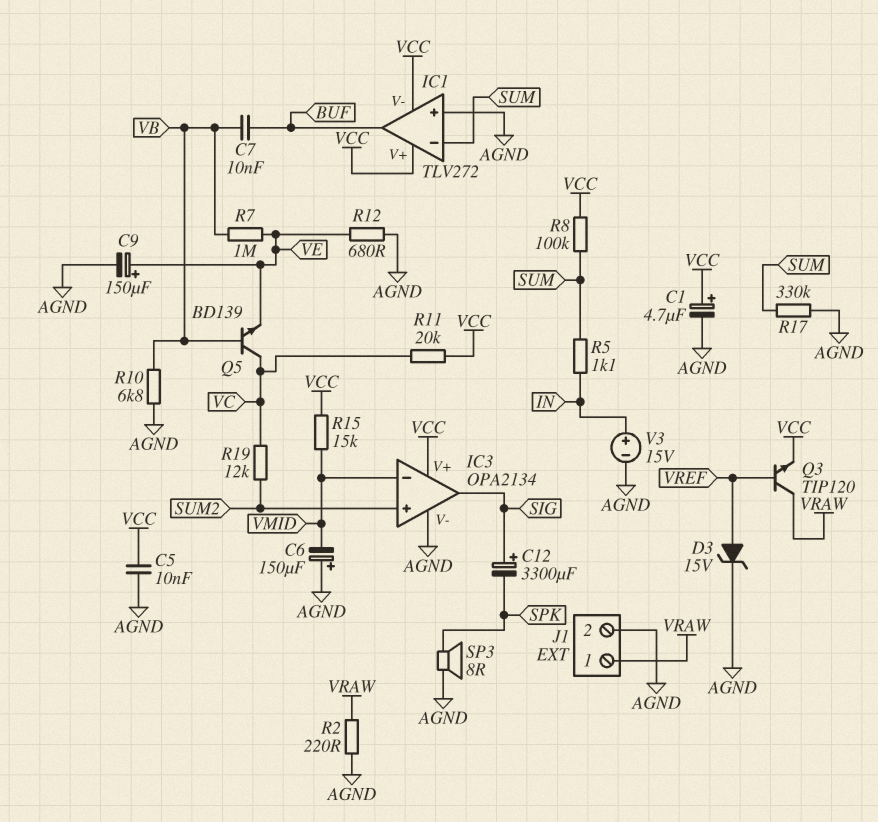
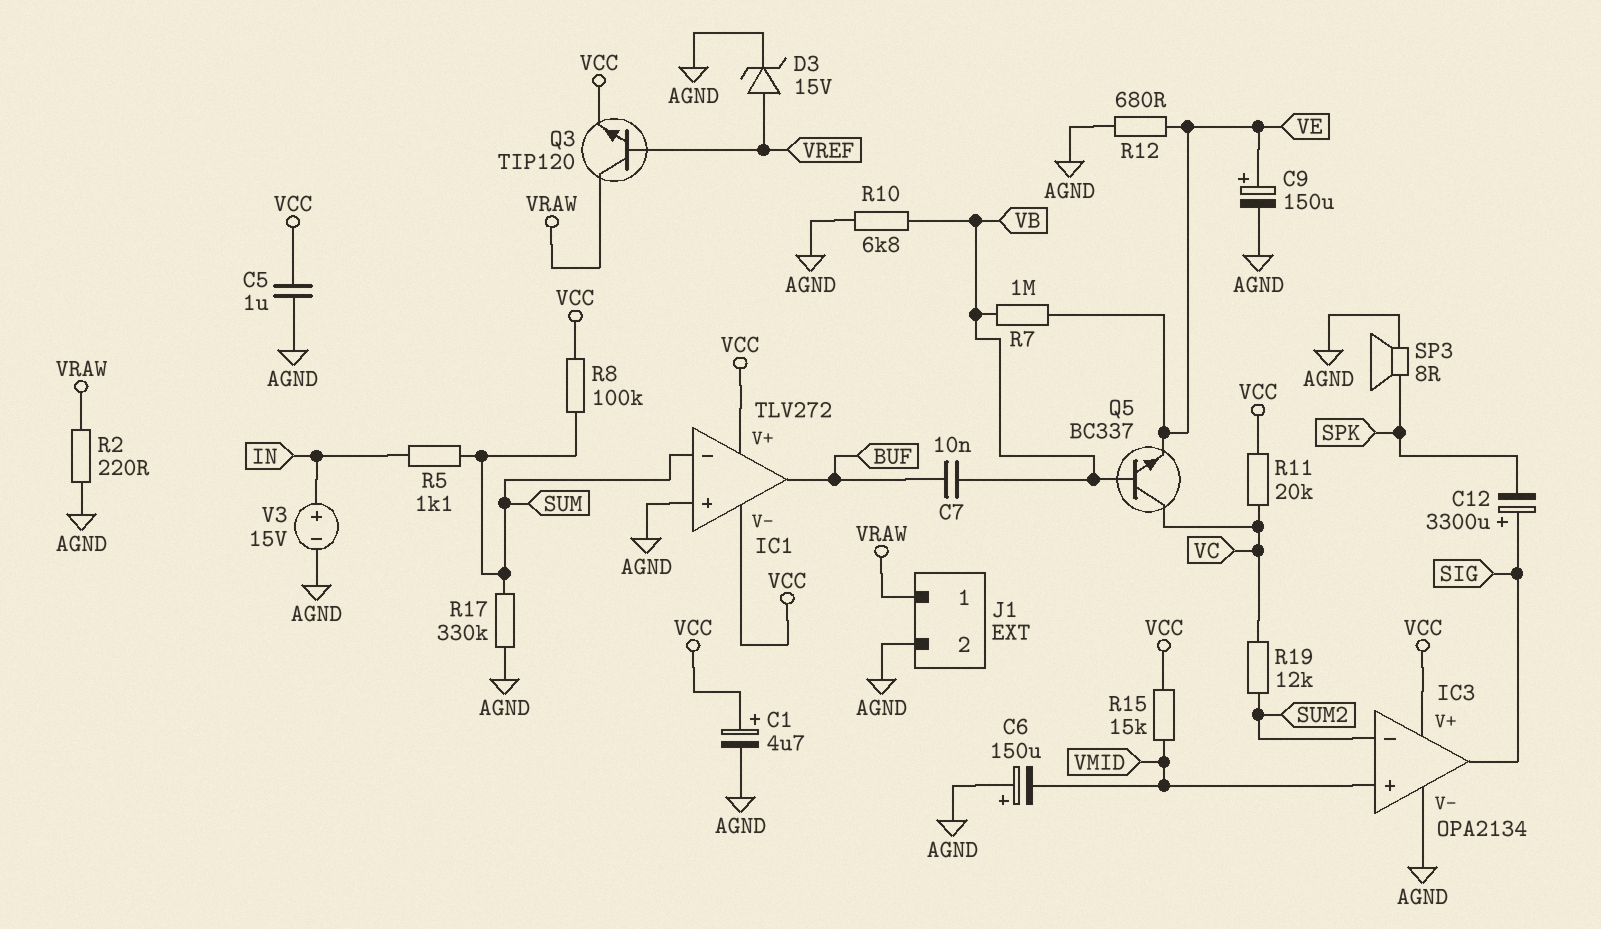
C5: 10nF (AGND, VCC) -> 1uF (AGND, VCC)
IC3 pin in+: SUM2 -> VMID
IC3 pin in-: VMID -> SUM2
Q5: NPN BD139 (B VB, C VC, E VE) -> NPN BC337 (B VB, C VC, E VE)

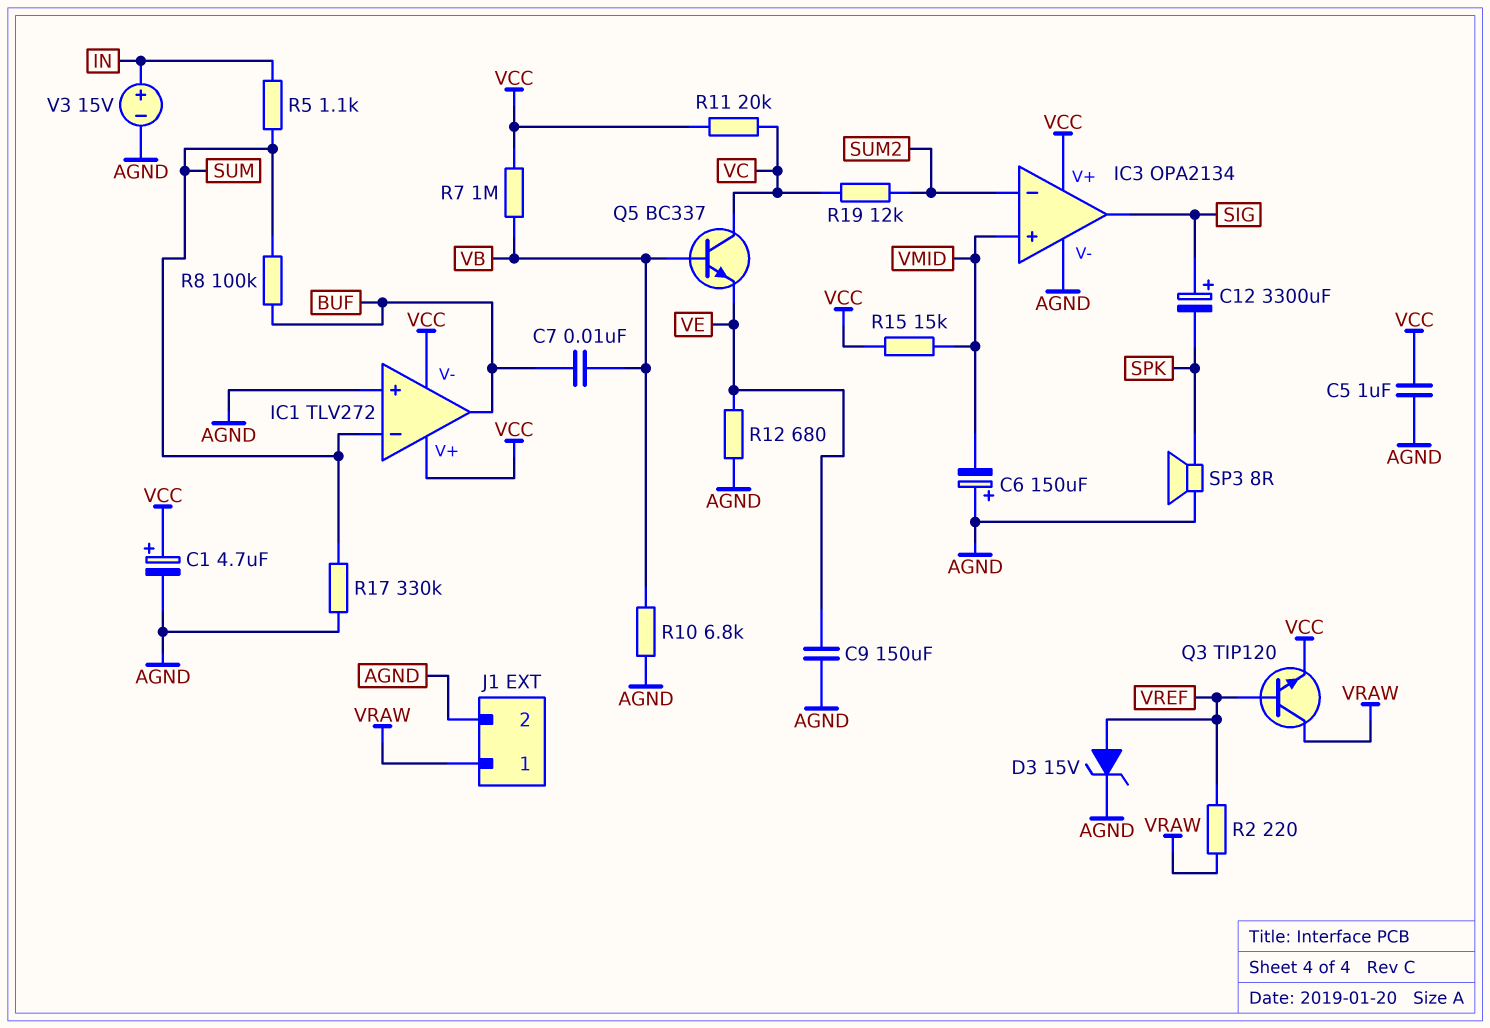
C9: 150uF (plus VE, minus AGND) -> 150uF (AGND, VE)
R2: 220 (AGND, VRAW) -> 220 (VRAW, VREF)
R7: 1M (VB, VE) -> 1M (VB, VCC)
R8: 100k (SUM, VCC) -> 100k (BUF, SUM)

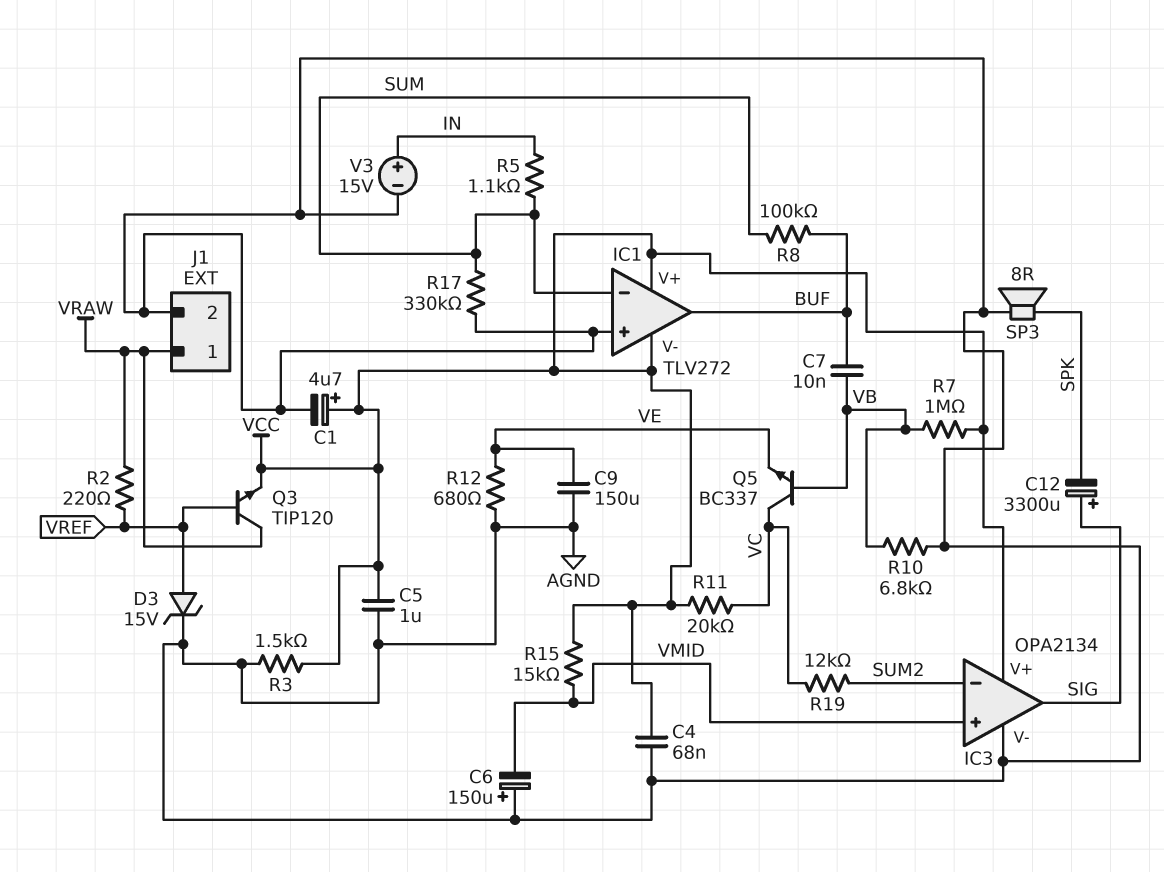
C4: none -> 68nF (AGND, VCC)
R3: none -> 1.5k (AGND, VCC)

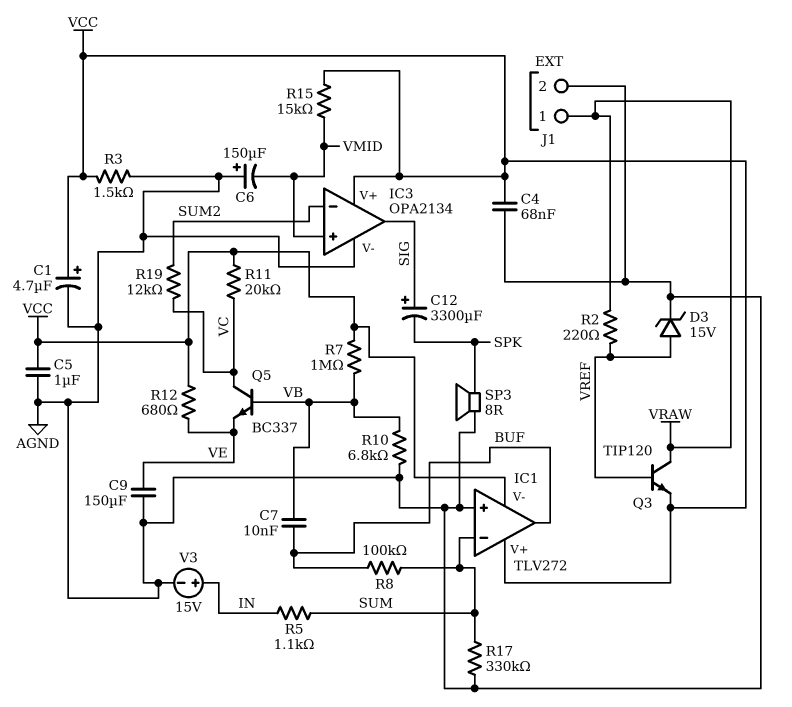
R12: 680 (AGND, VE) -> 680 (VCC, VE)

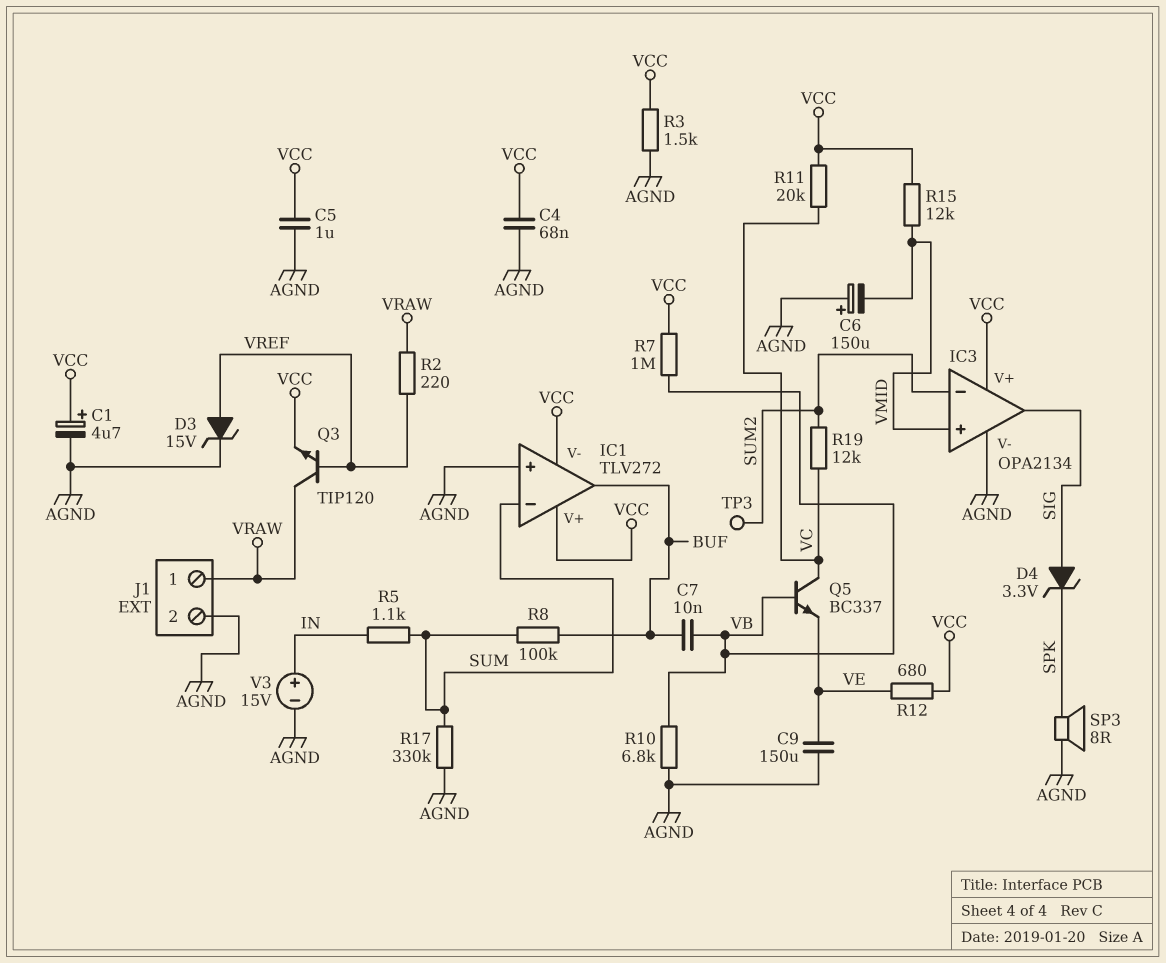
C12: 3300uF (plus SIG, minus SPK) -> none
D4: none -> zener 3.3V (A SIG, K SPK)
R15: 15k (VCC, VMID) -> 12k (VCC, VMID)
TP3: none -> test point (SUM2)

